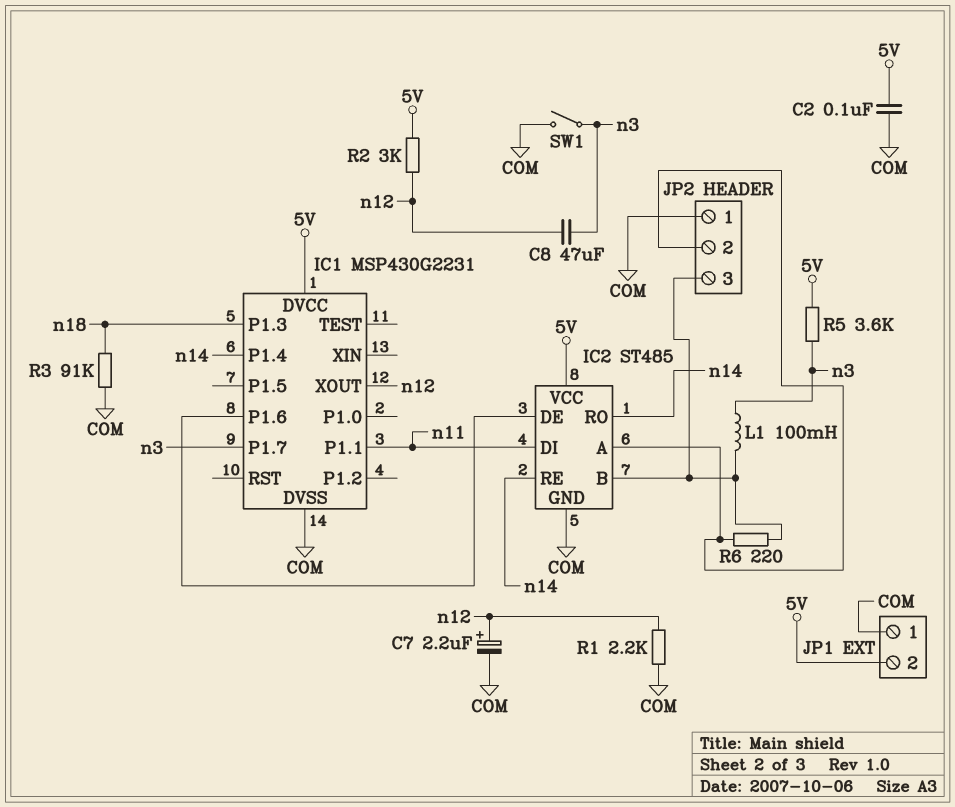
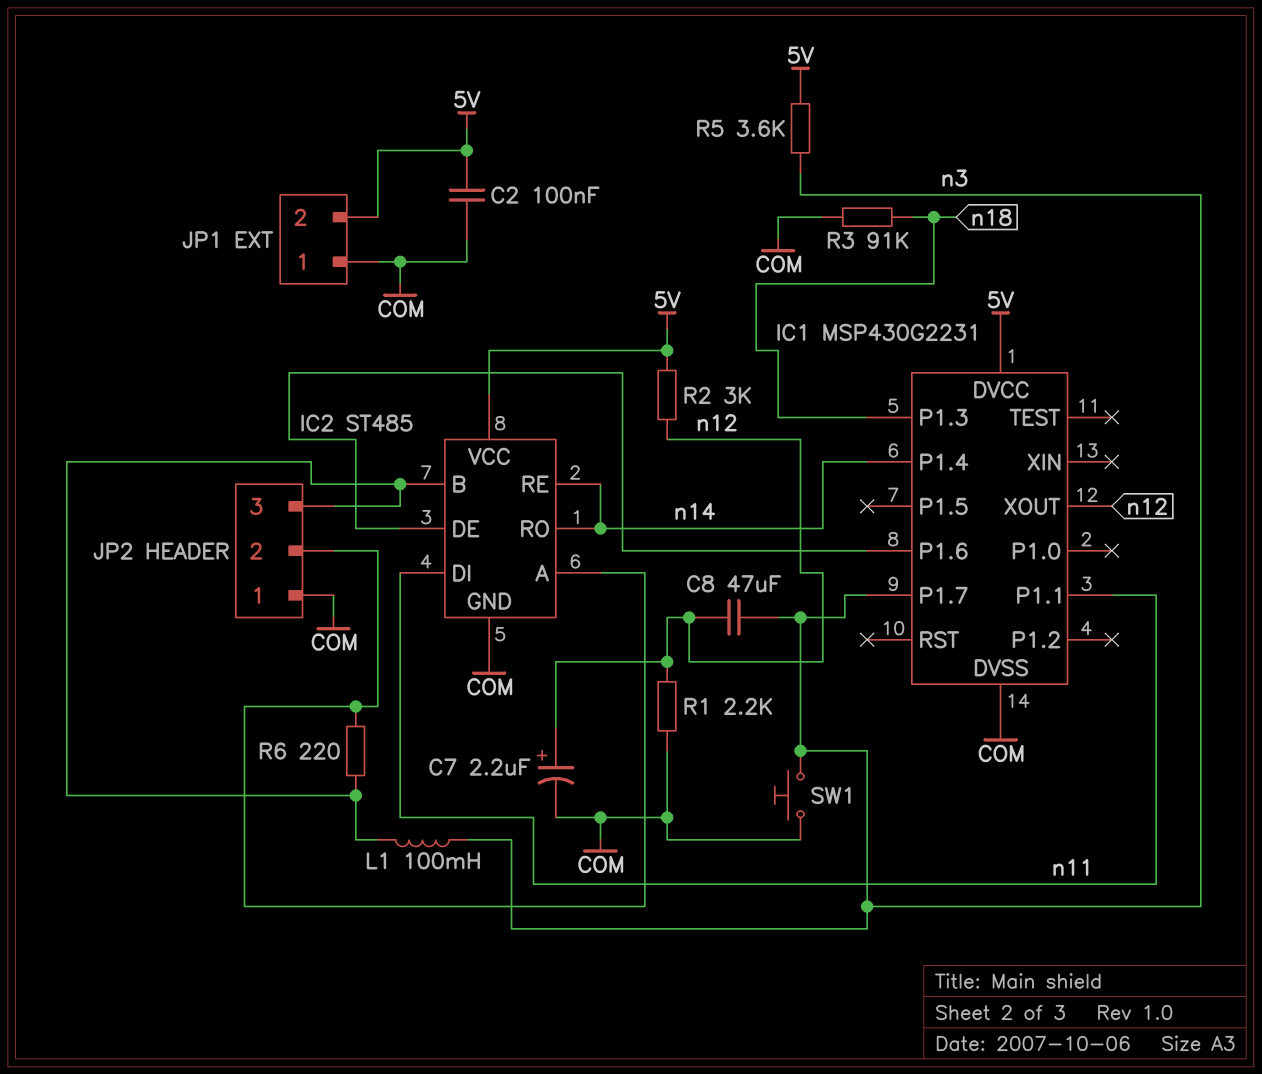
SW1: switch (COM, n3) -> button (COM, n3)

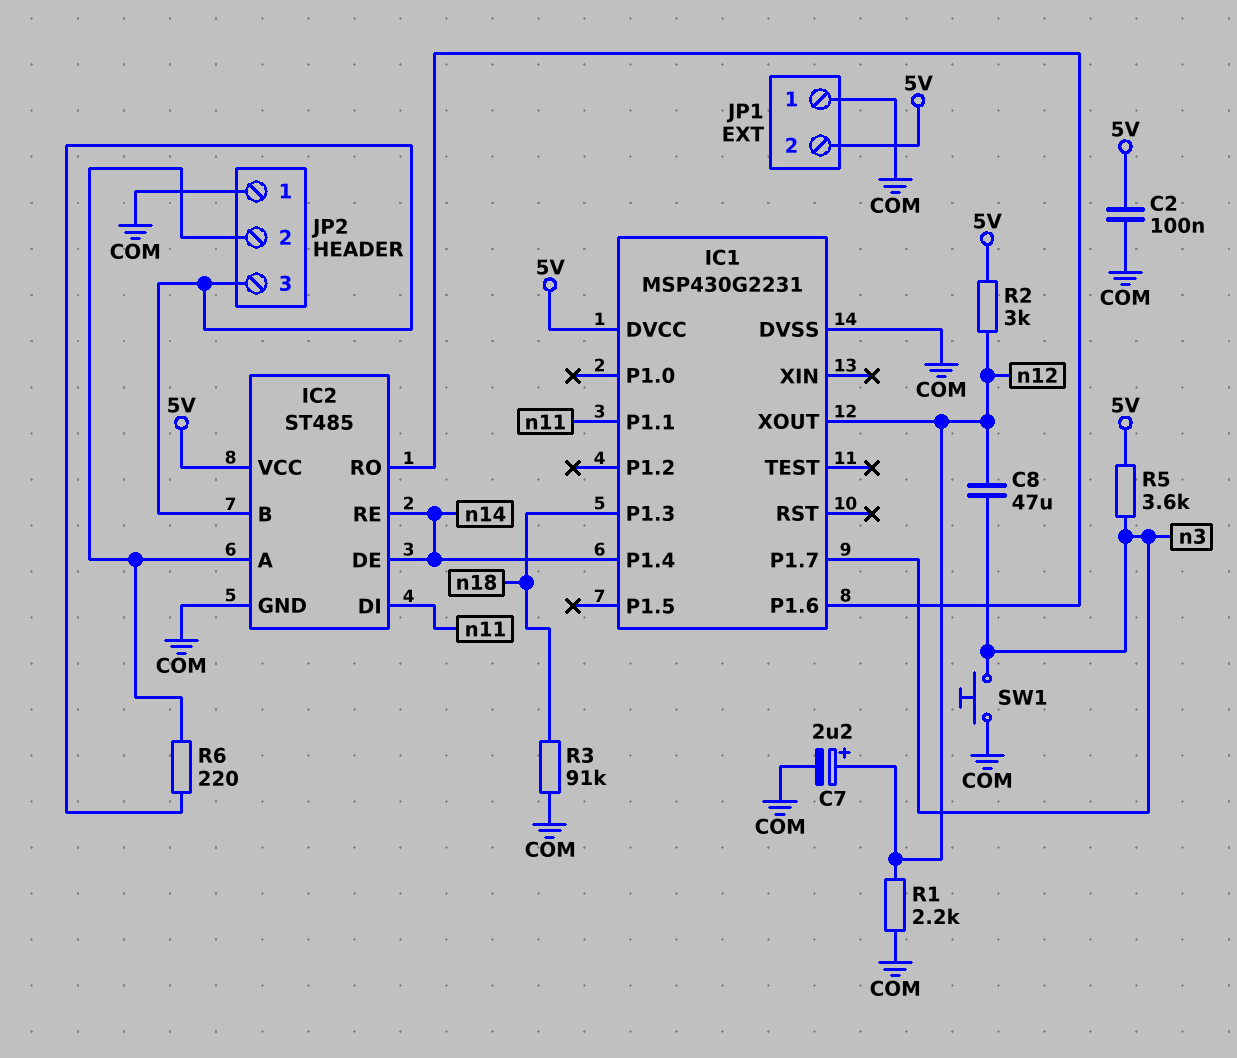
IC2 pin DE: IC1/P1.6 -> n14
IC2 pin RO: n14 -> IC1/P1.6
L1: 100mH (IC2/B, n3) -> none

